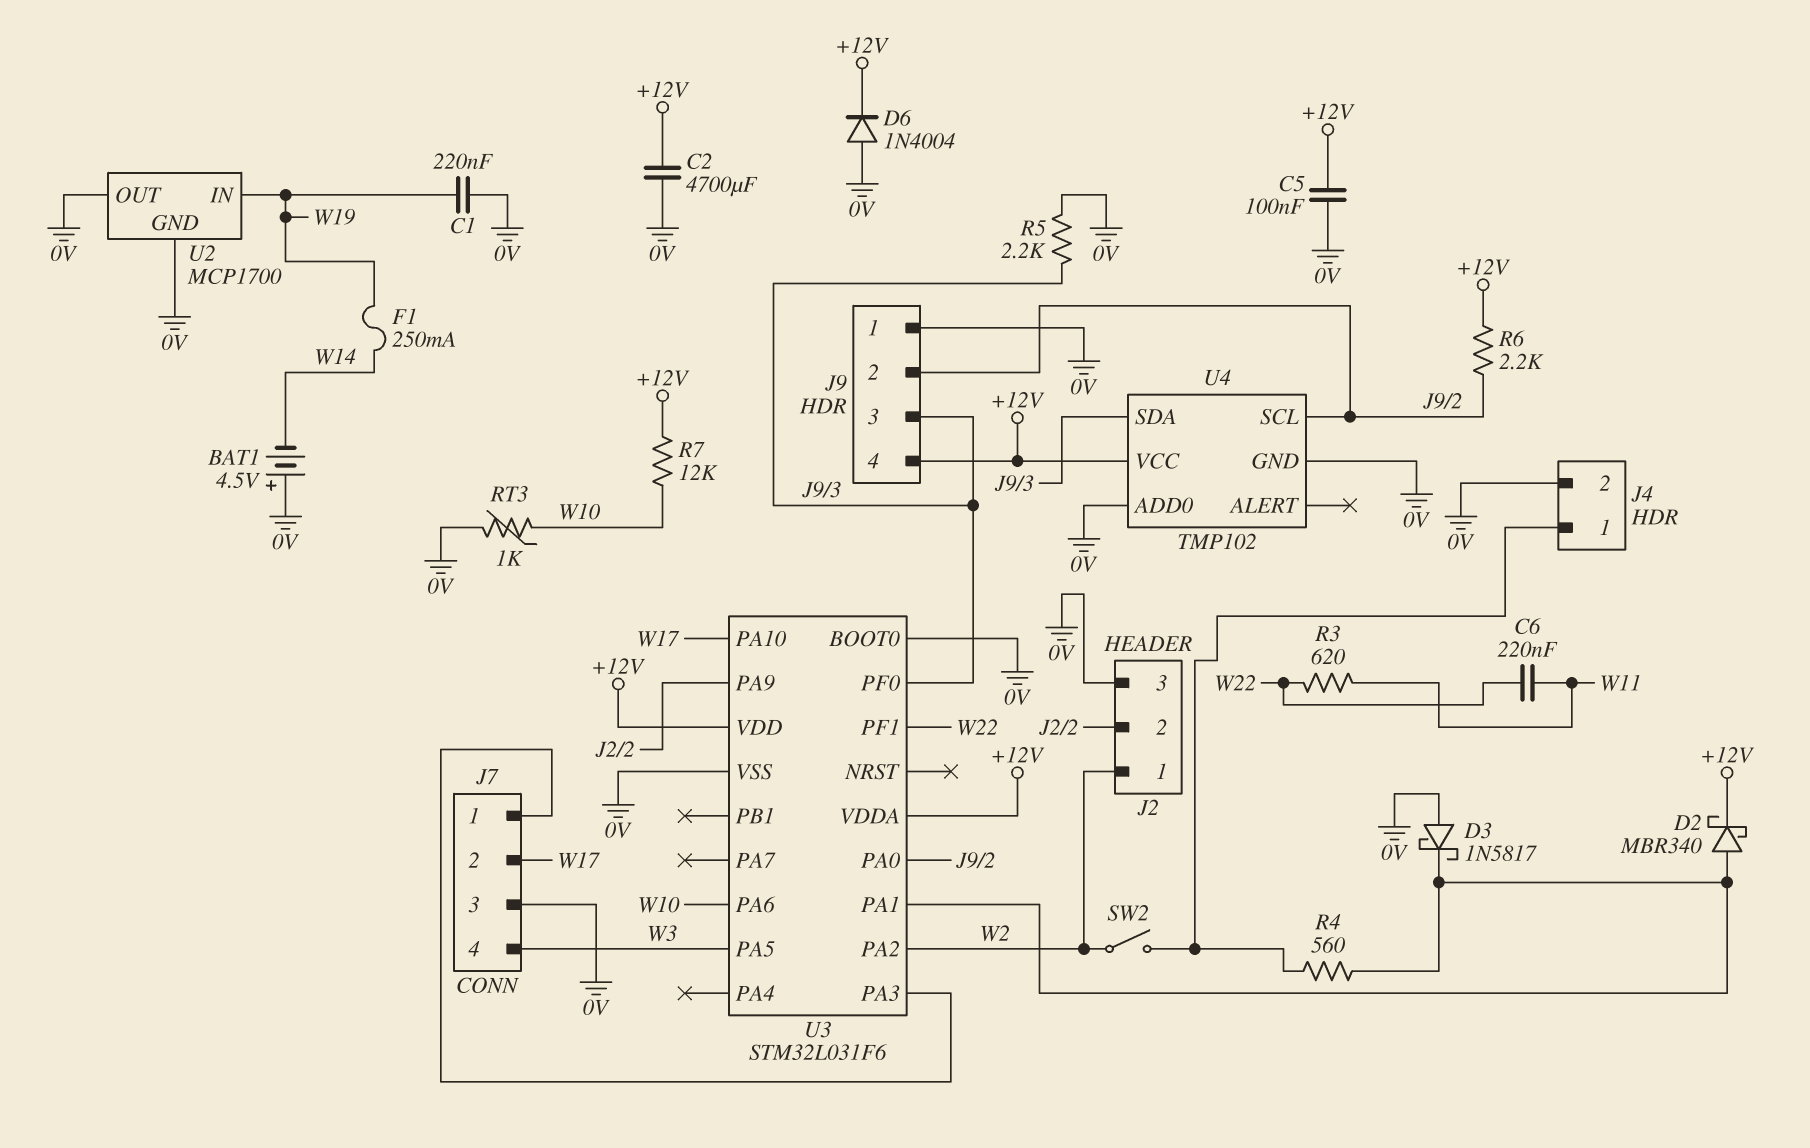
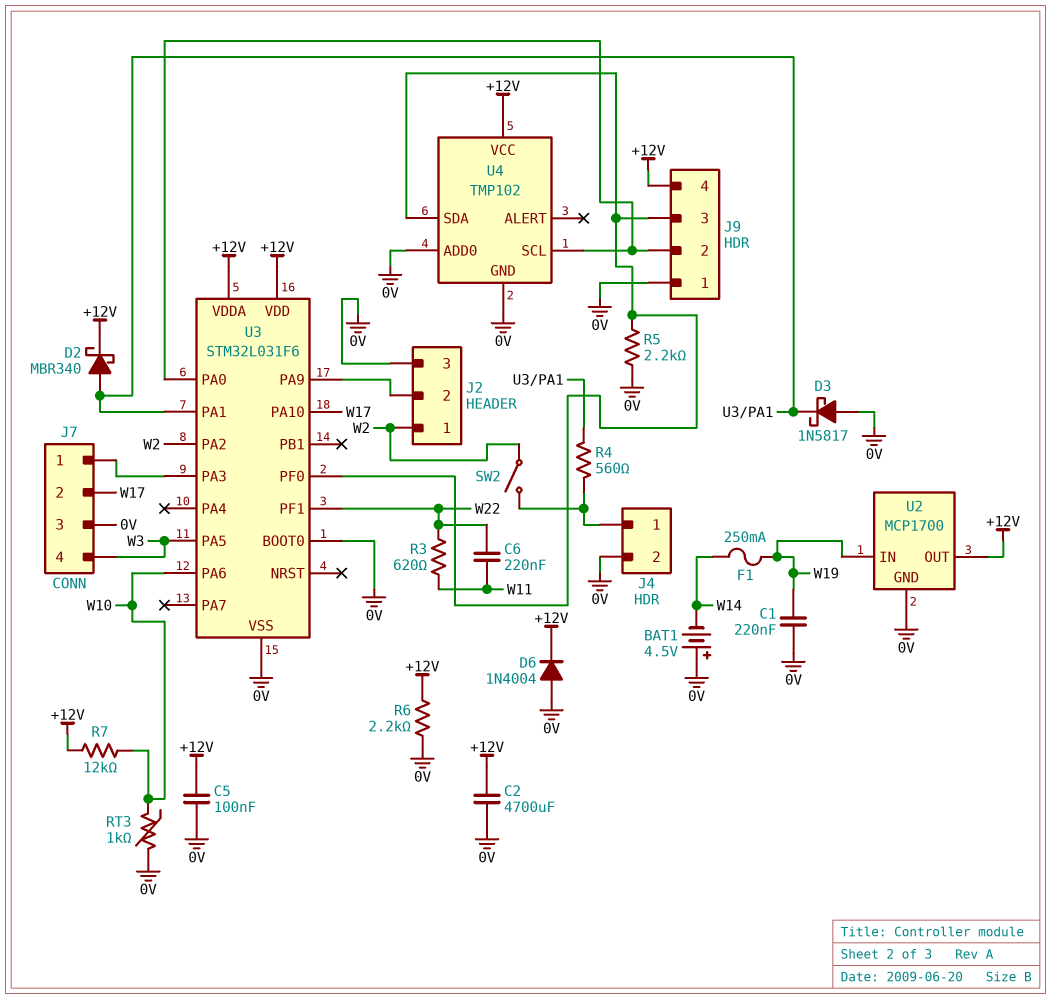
R6: 2.2k (+12V, J9/2) -> 2.2k (+12V, 0V)
U2 pin OUT: 0V -> +12V

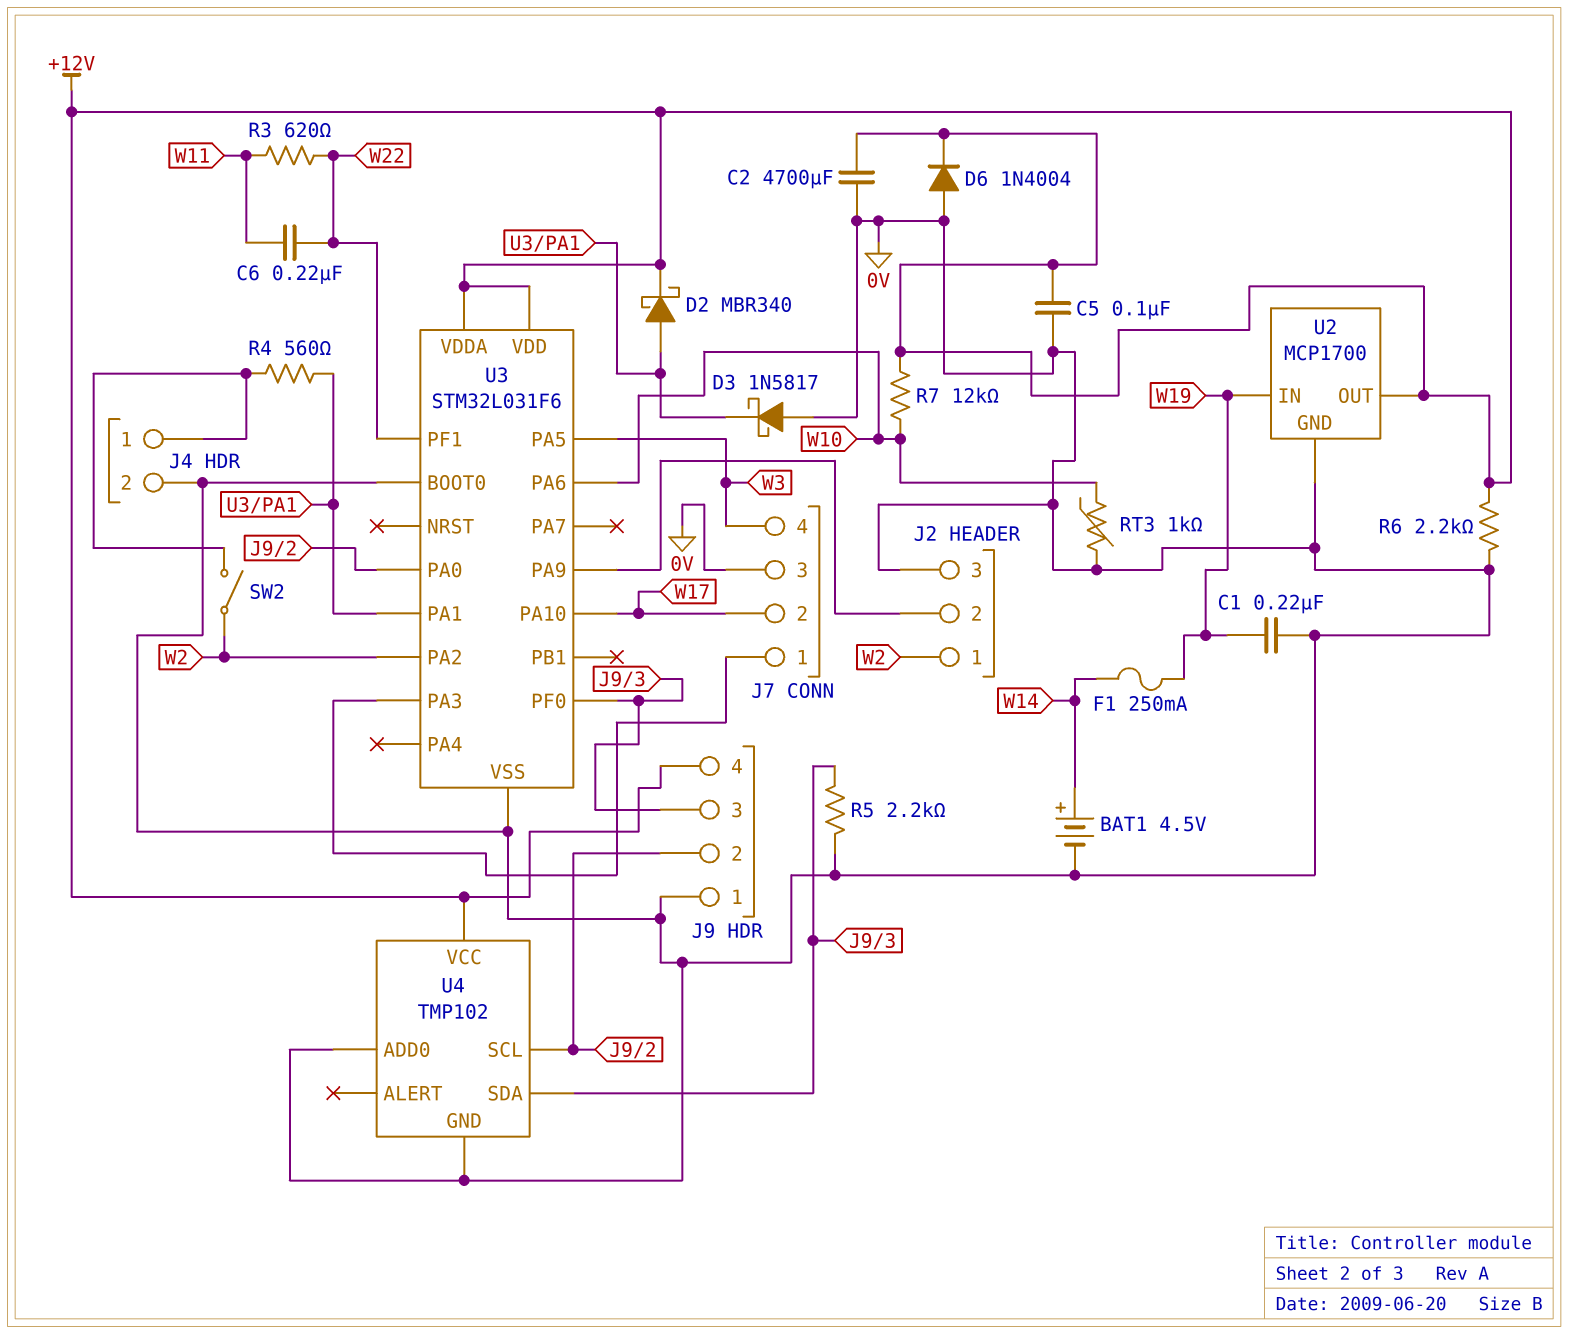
BAT1: 4.5V (plus 0V, minus W14) -> 4.5V (plus W14, minus 0V)

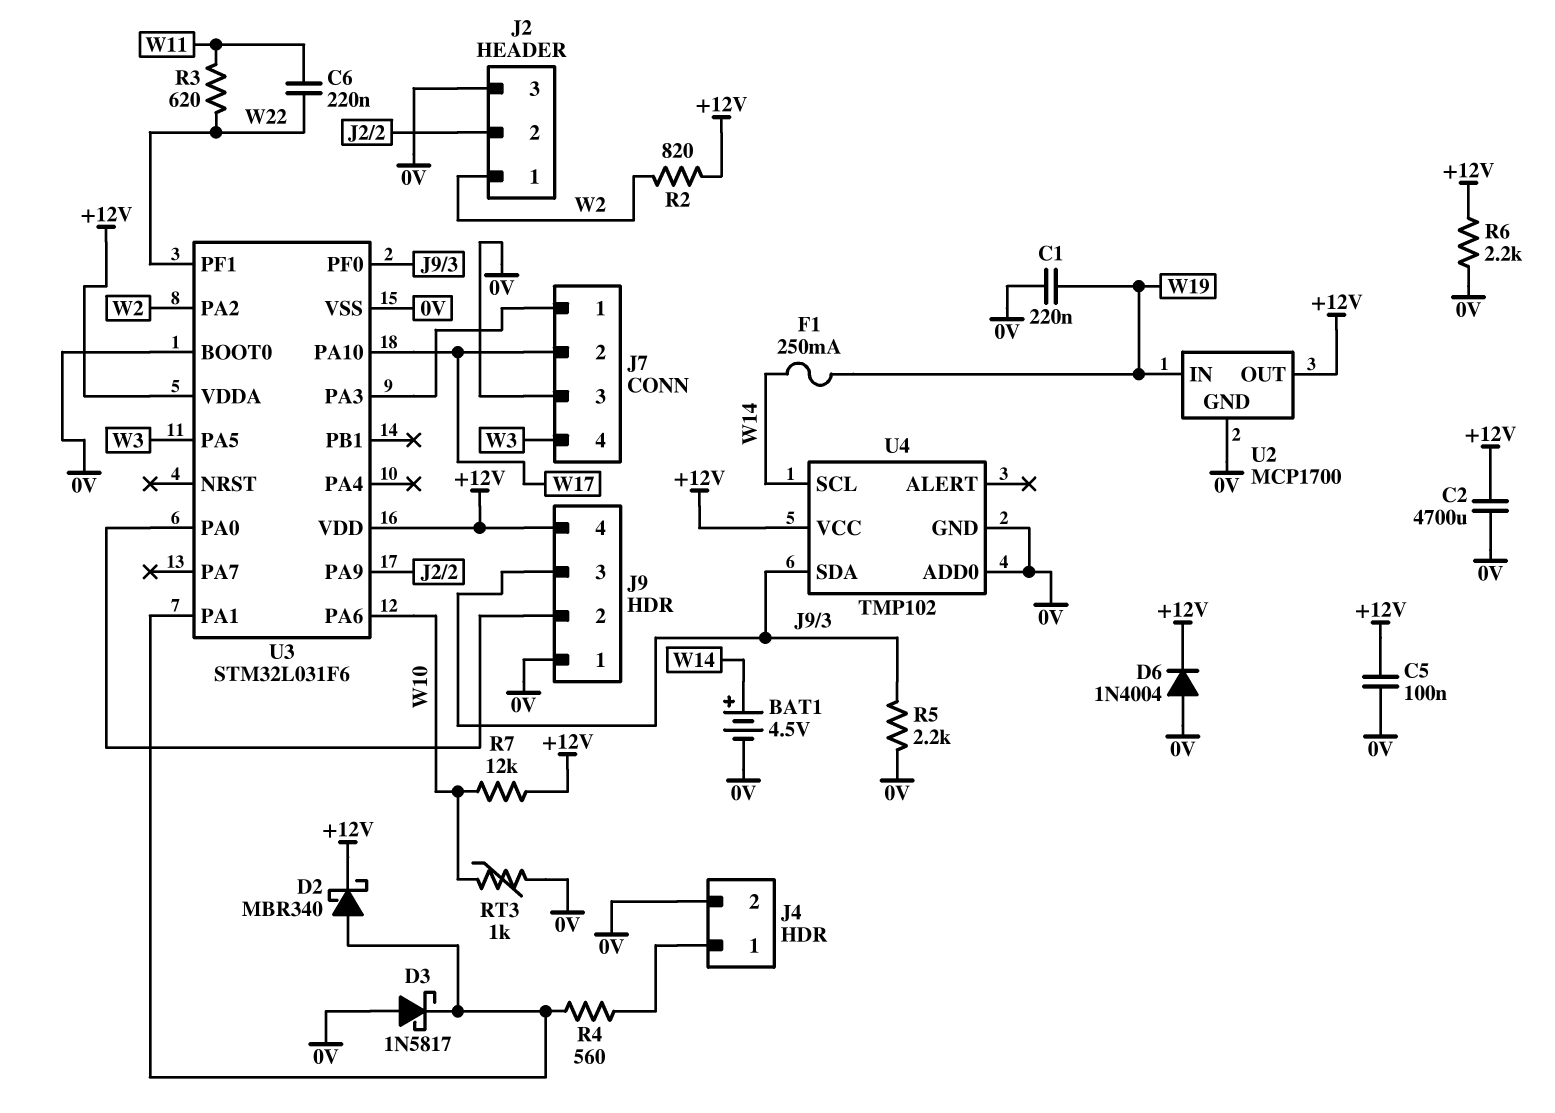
R2: none -> 820 (+12V, W2)
SW2: switch (J4/1, W2) -> none
U4 pin SCL: J9/2 -> W14

